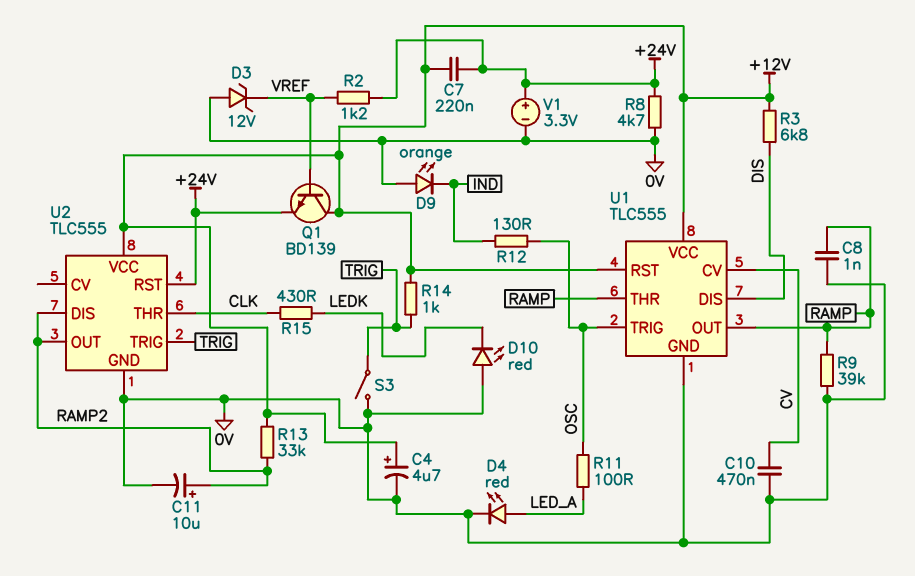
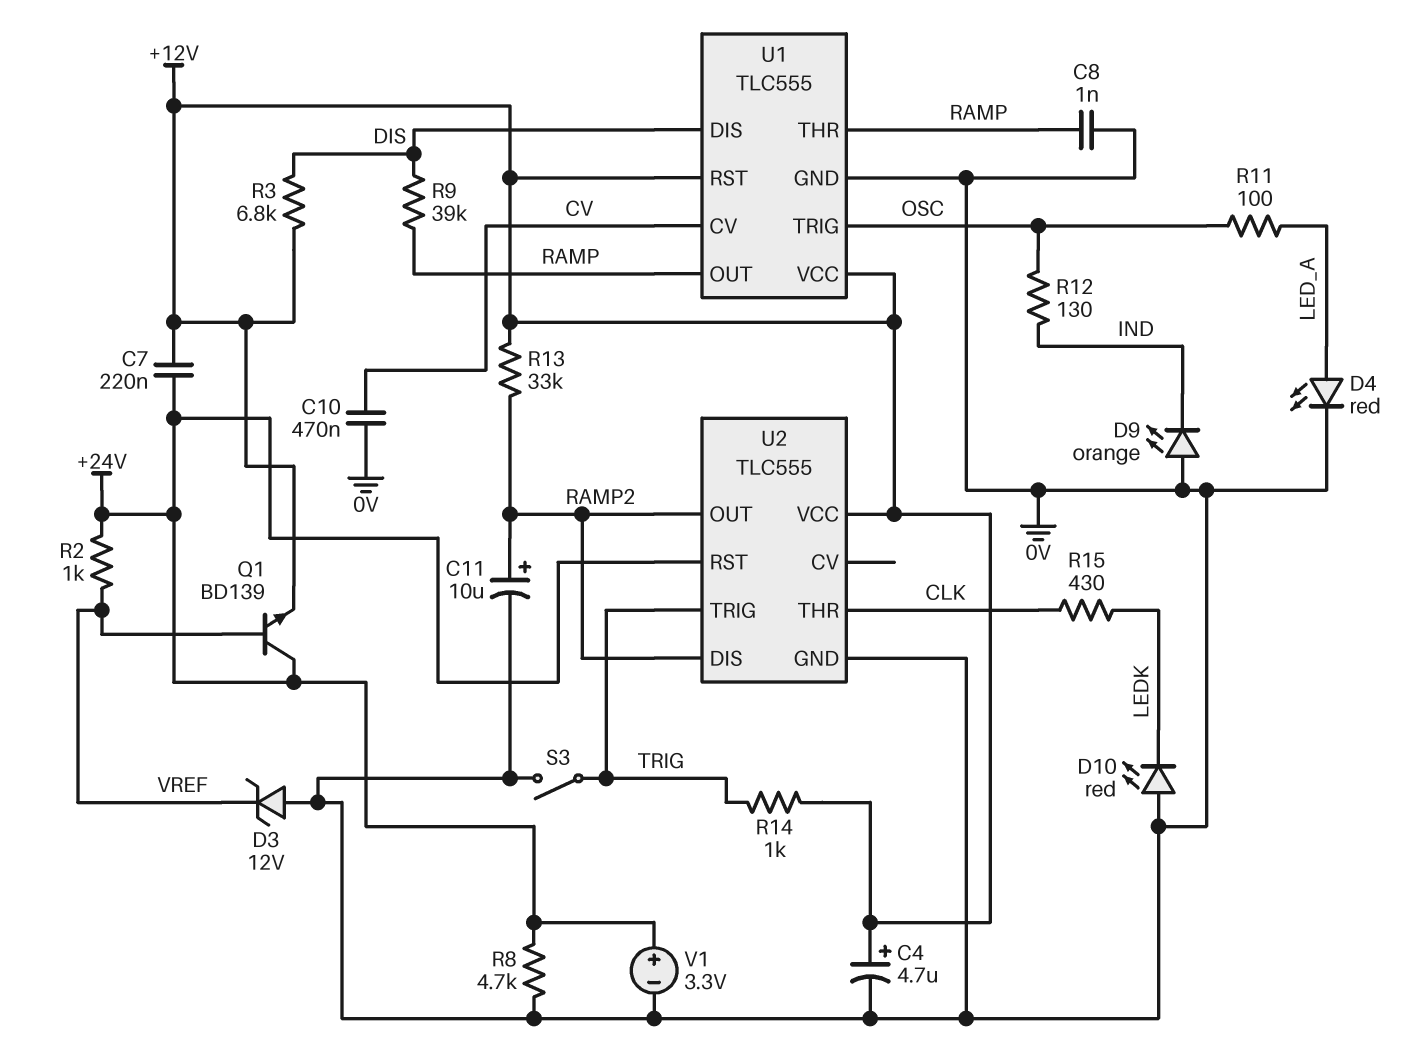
Q1: NPN BD139 (B VREF, C +12V, E +24V) -> NPN BD139 (B VREF, C +24V, E +12V)
R2: 1.2k (+24V, VREF) -> 1k (+24V, VREF)
R9: 39k (0V, RAMP) -> 39k (DIS, RAMP)

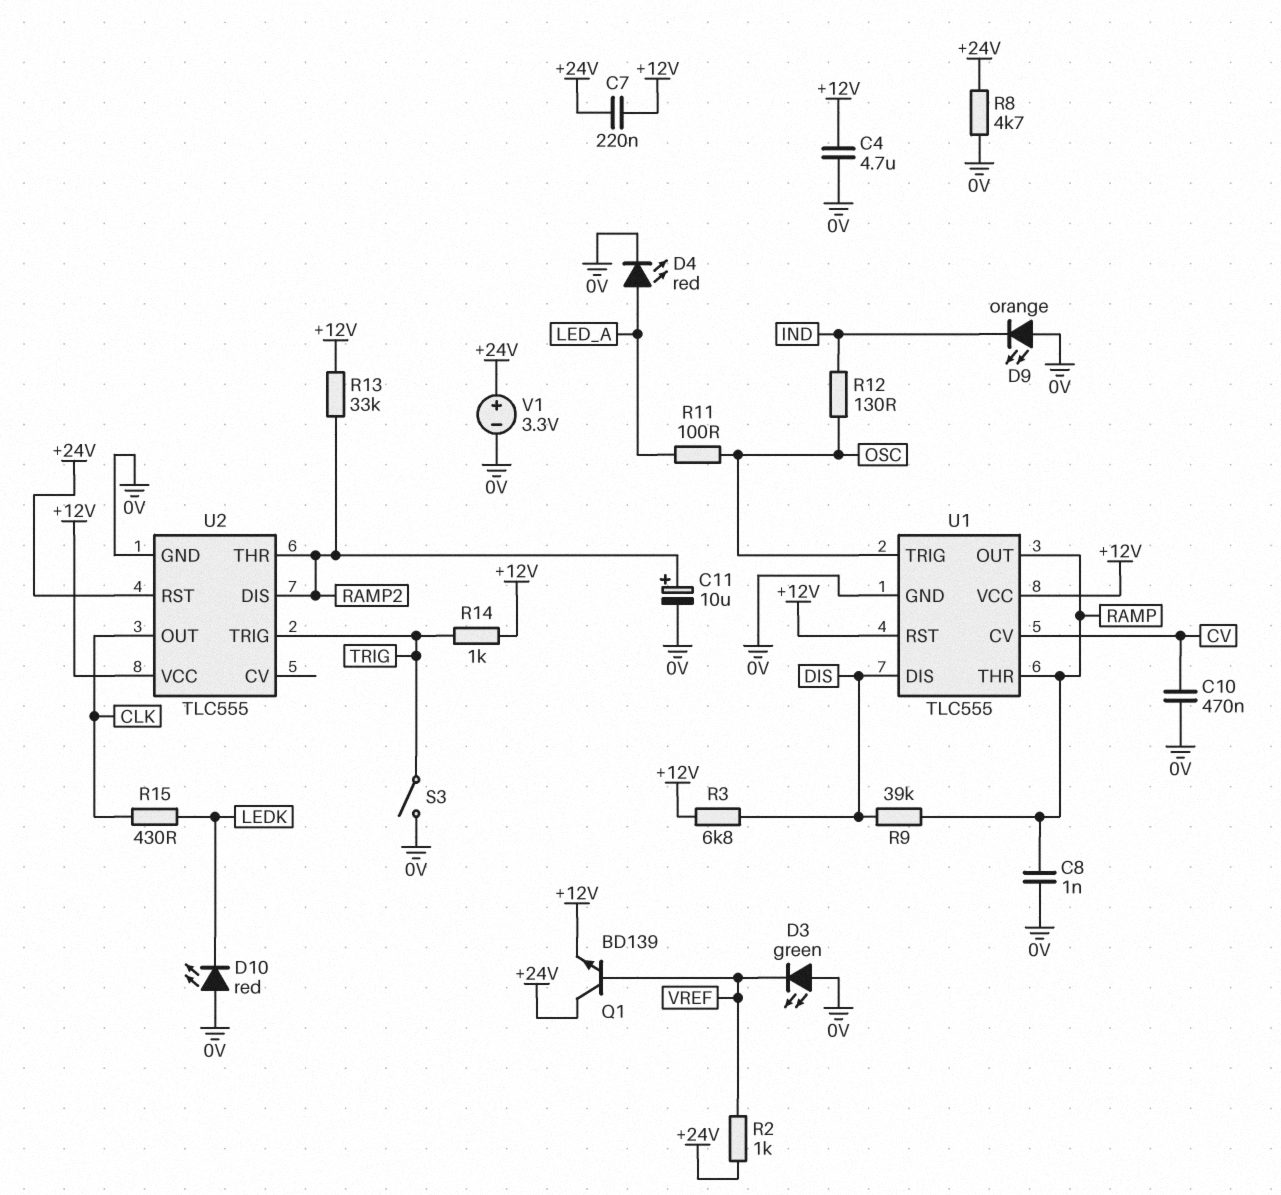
C4: 4.7uF (plus +12V, minus 0V) -> 4.7uF (+12V, 0V)
D3: zener 12V (A 0V, K VREF) -> LED green (A 0V, K VREF)
U2 pin OUT: RAMP2 -> CLK
U2 pin THR: CLK -> RAMP2

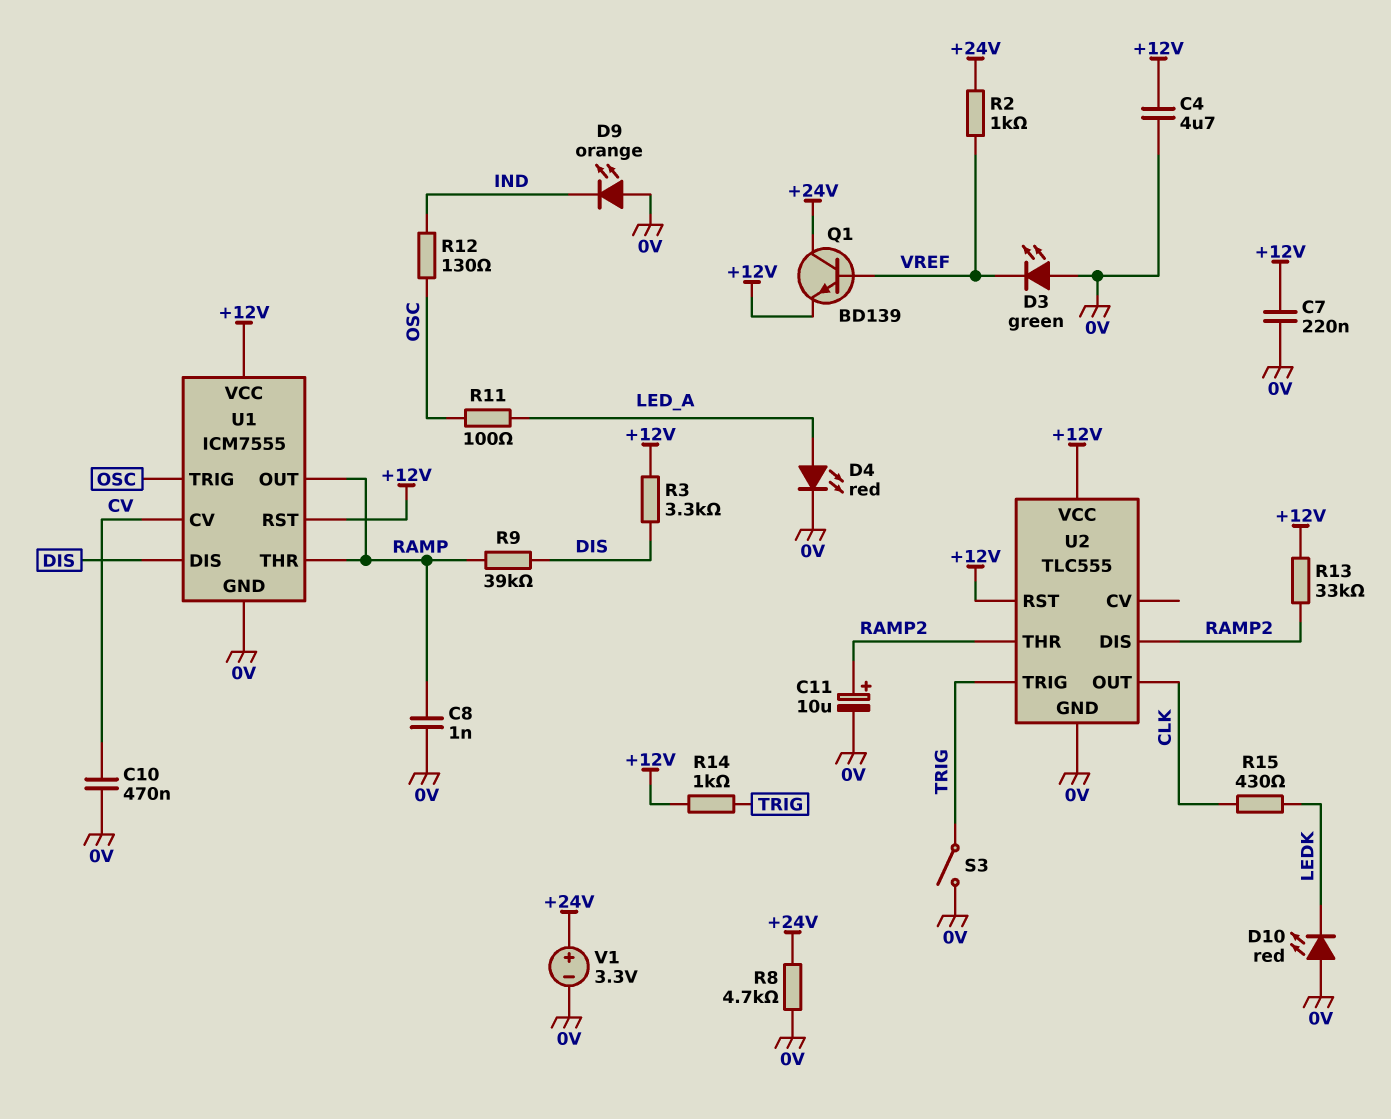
C7: 220nF (+12V, +24V) -> 220nF (+12V, 0V)
R3: 6.8k (+12V, DIS) -> 3.3k (+12V, DIS)
U1: TLC555 -> ICM7555
U2 pin RST: +24V -> +12V

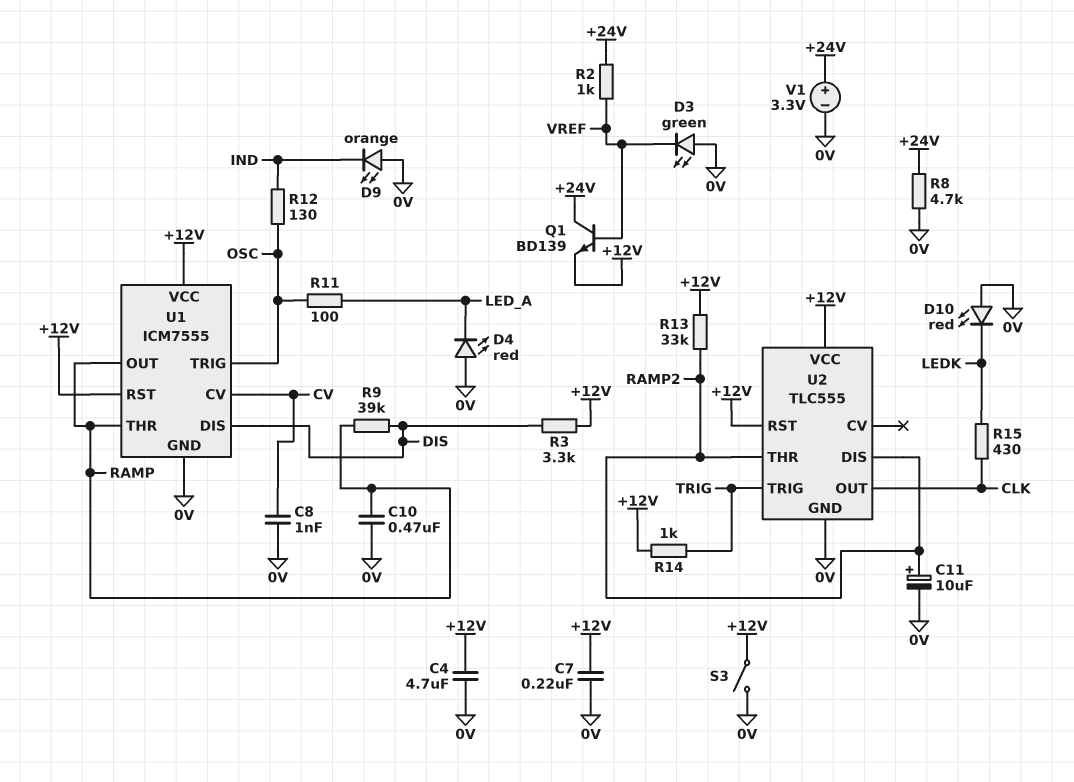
C8: 1nF (0V, RAMP) -> 1nF (0V, CV)
C10: 470nF (0V, CV) -> 470nF (0V, RAMP)
D4: LED red (A LED_A, K 0V) -> LED red (A 0V, K LED_A)
S3: switch (0V, TRIG) -> switch (+12V, 0V)

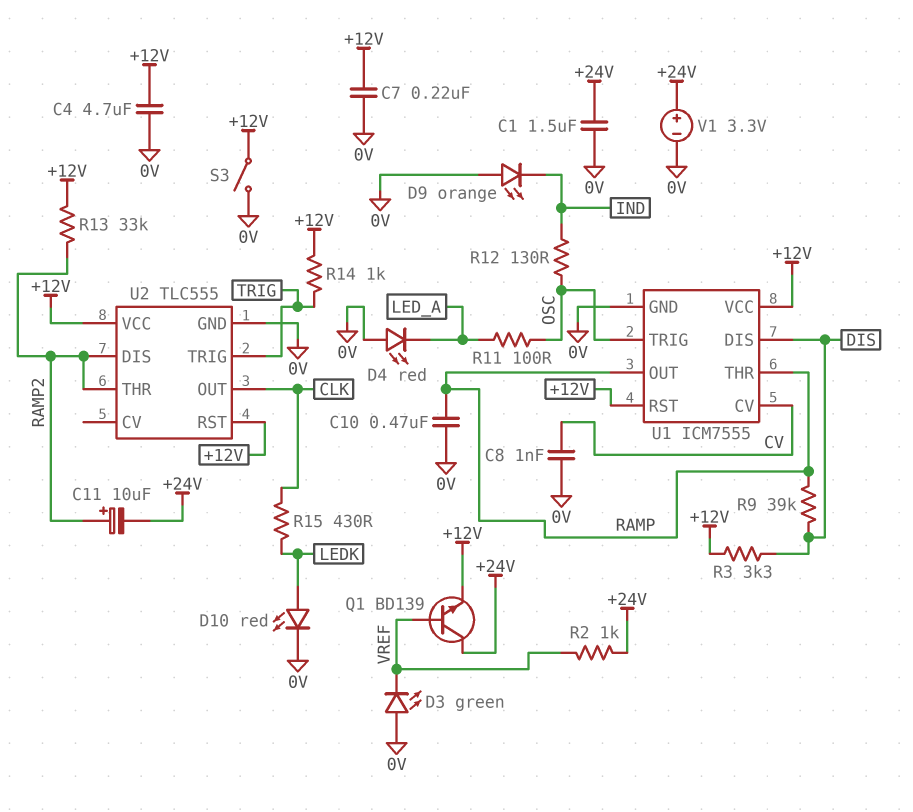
C1: none -> 1.5uF (+24V, 0V)
C11: 10uF (plus RAMP2, minus 0V) -> 10uF (plus RAMP2, minus +24V)
D10: LED red (A 0V, K LEDK) -> LED red (A LEDK, K 0V)
R8: 4.7k (+24V, 0V) -> none

